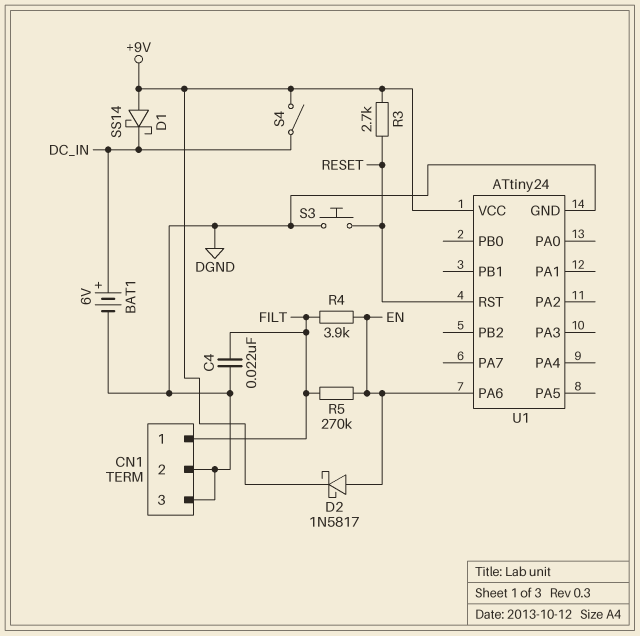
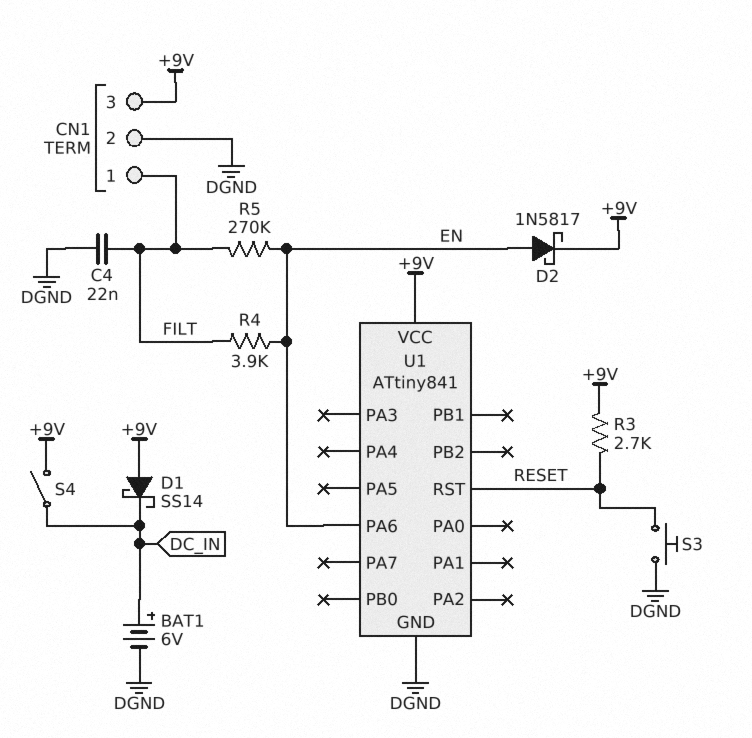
CN1 pin 3: DGND -> +9V
U1: ATtiny24 -> ATtiny841

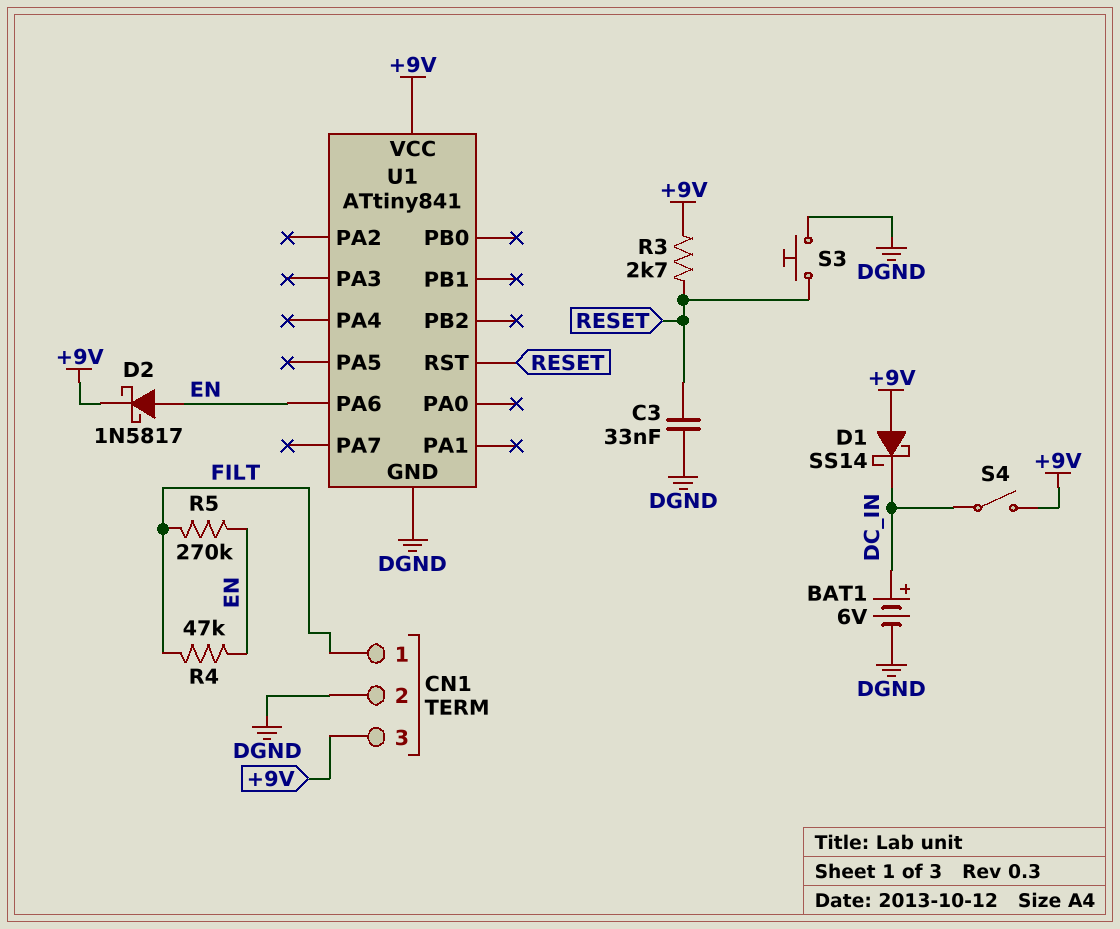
C3: none -> 33nF (DGND, RESET)
C4: 22nF (DGND, FILT) -> none
R4: 3.9k (EN, FILT) -> 47k (EN, FILT)

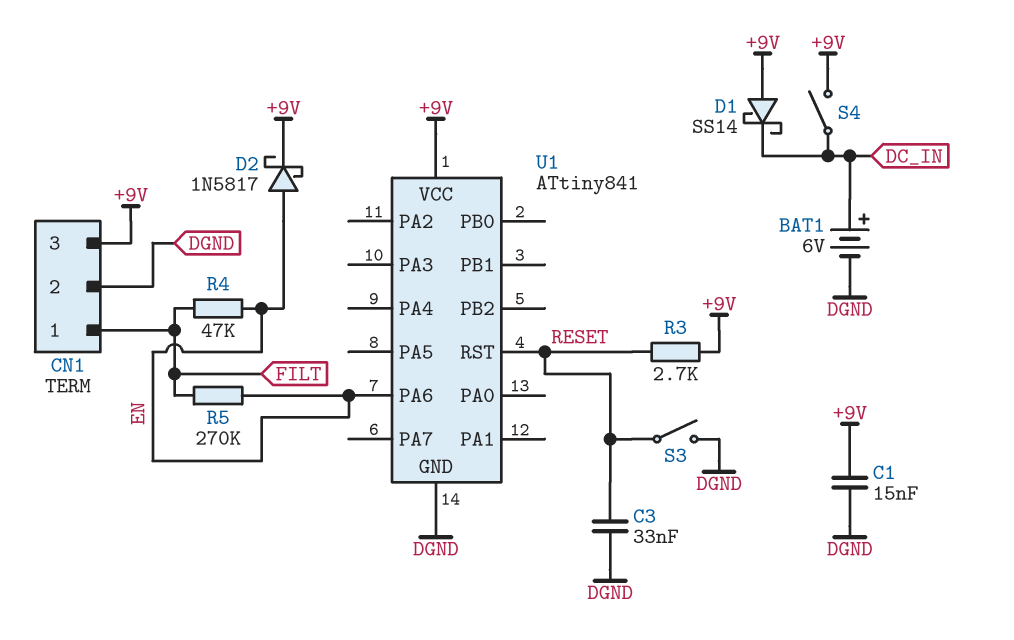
C1: none -> 15nF (+9V, DGND)
S3: button (DGND, RESET) -> switch (DGND, RESET)

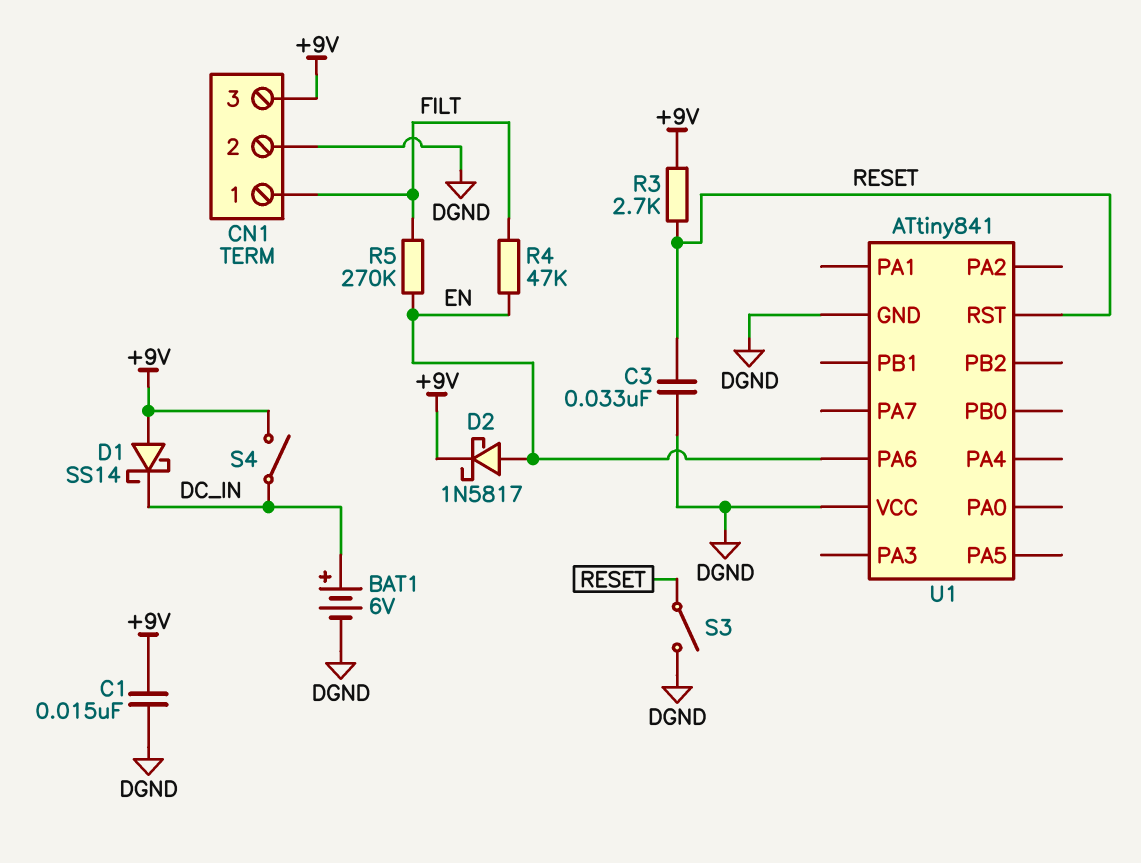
U1 pin VCC: +9V -> DGND

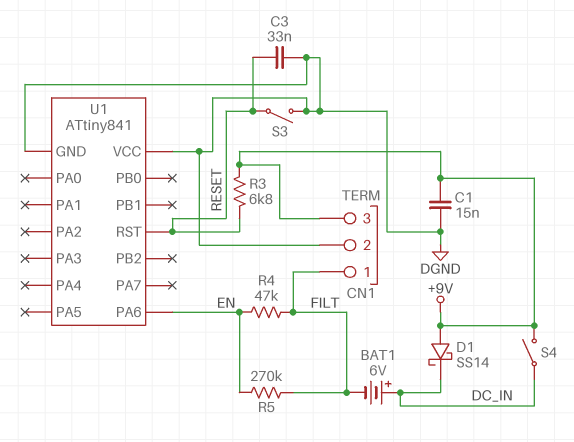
BAT1: 6V (plus DC_IN, minus DGND) -> 6V (plus DC_IN, minus FILT)
D2: schottky 1N5817 (A EN, K +9V) -> none
R3: 2.7k (+9V, RESET) -> 6.8k (+9V, RESET)

